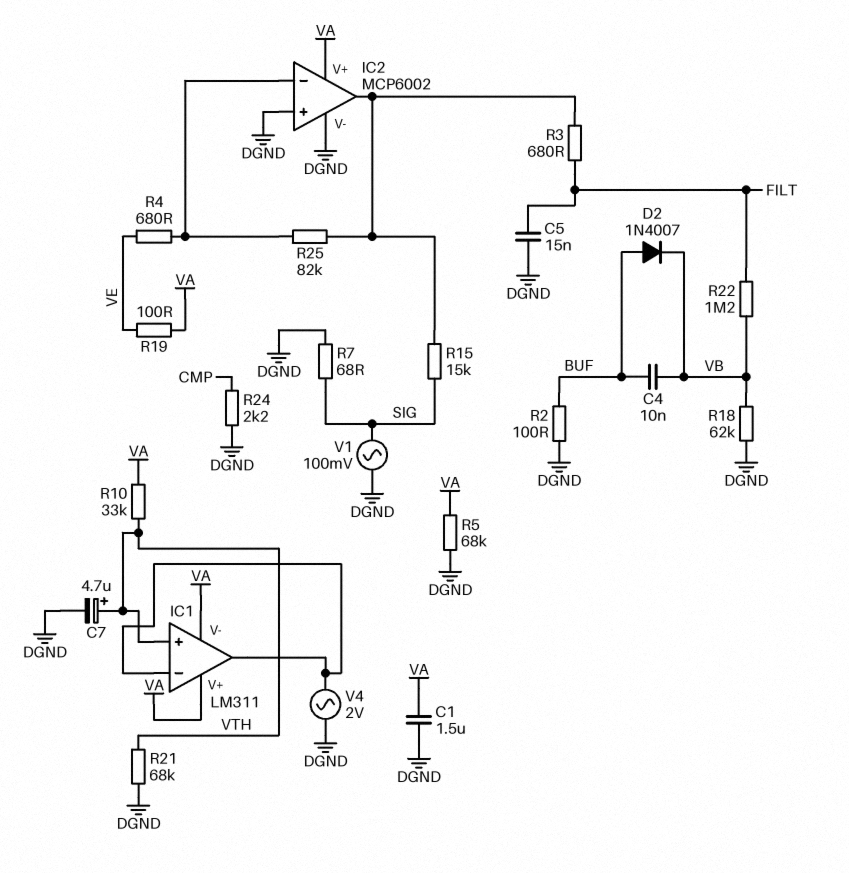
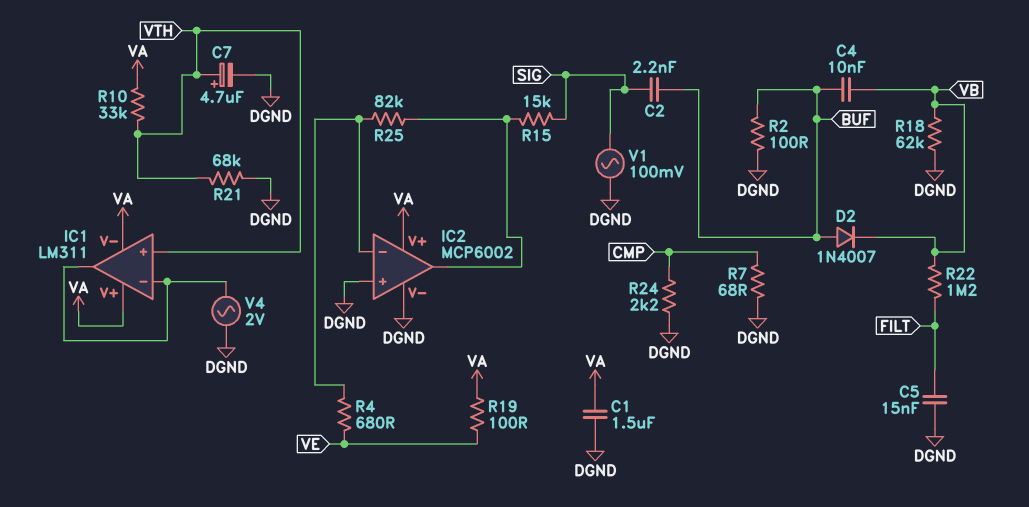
C2: none -> 2.2nF (BUF, SIG)
R3: 680 (FILT, IC2/out) -> none
R5: 68k (DGND, VA) -> none
R7: 68 (DGND, SIG) -> 68 (CMP, DGND)

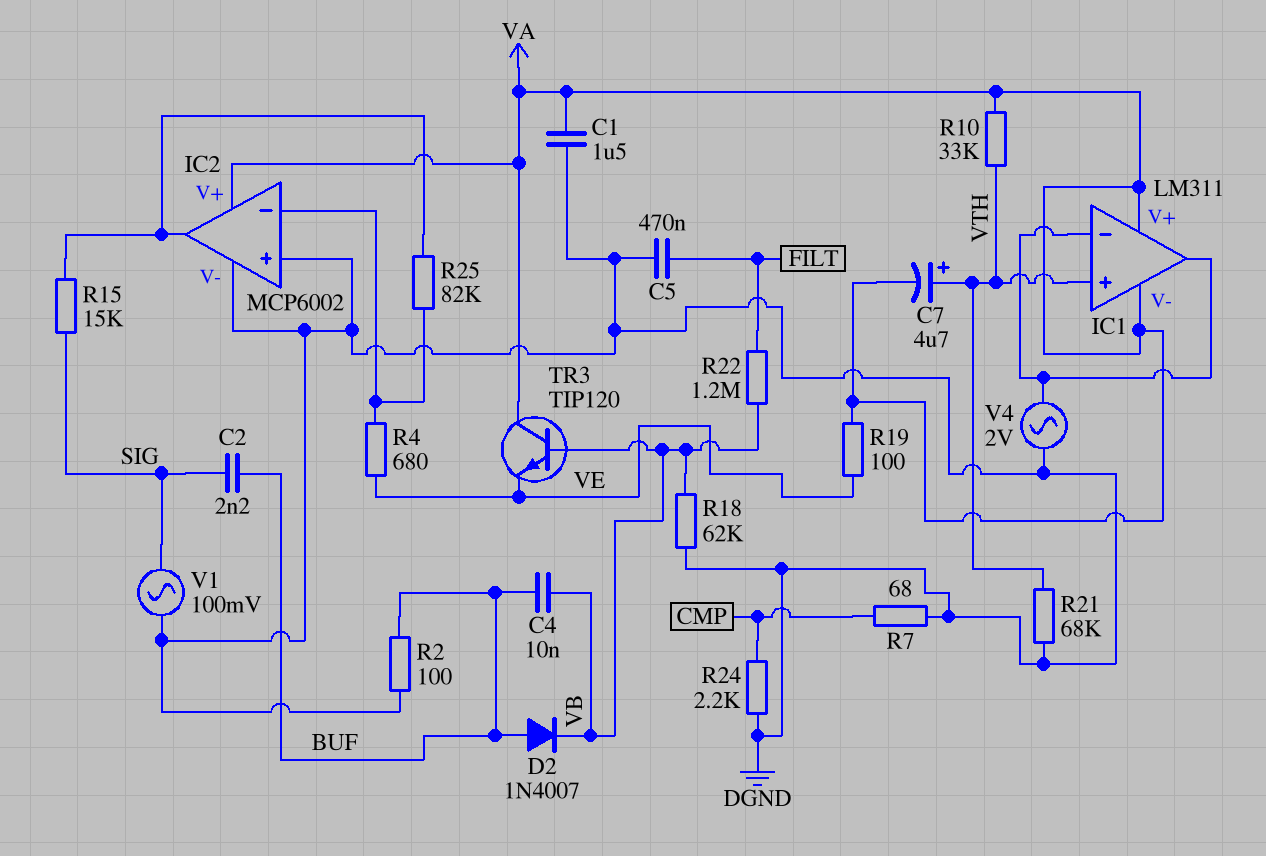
C5: 15nF (DGND, FILT) -> 470nF (DGND, FILT)
C7: 4.7uF (plus VTH, minus DGND) -> 4.7uF (plus VTH, minus VA)
TR3: none -> NPN TIP120 (B VB, C VA, E VE)

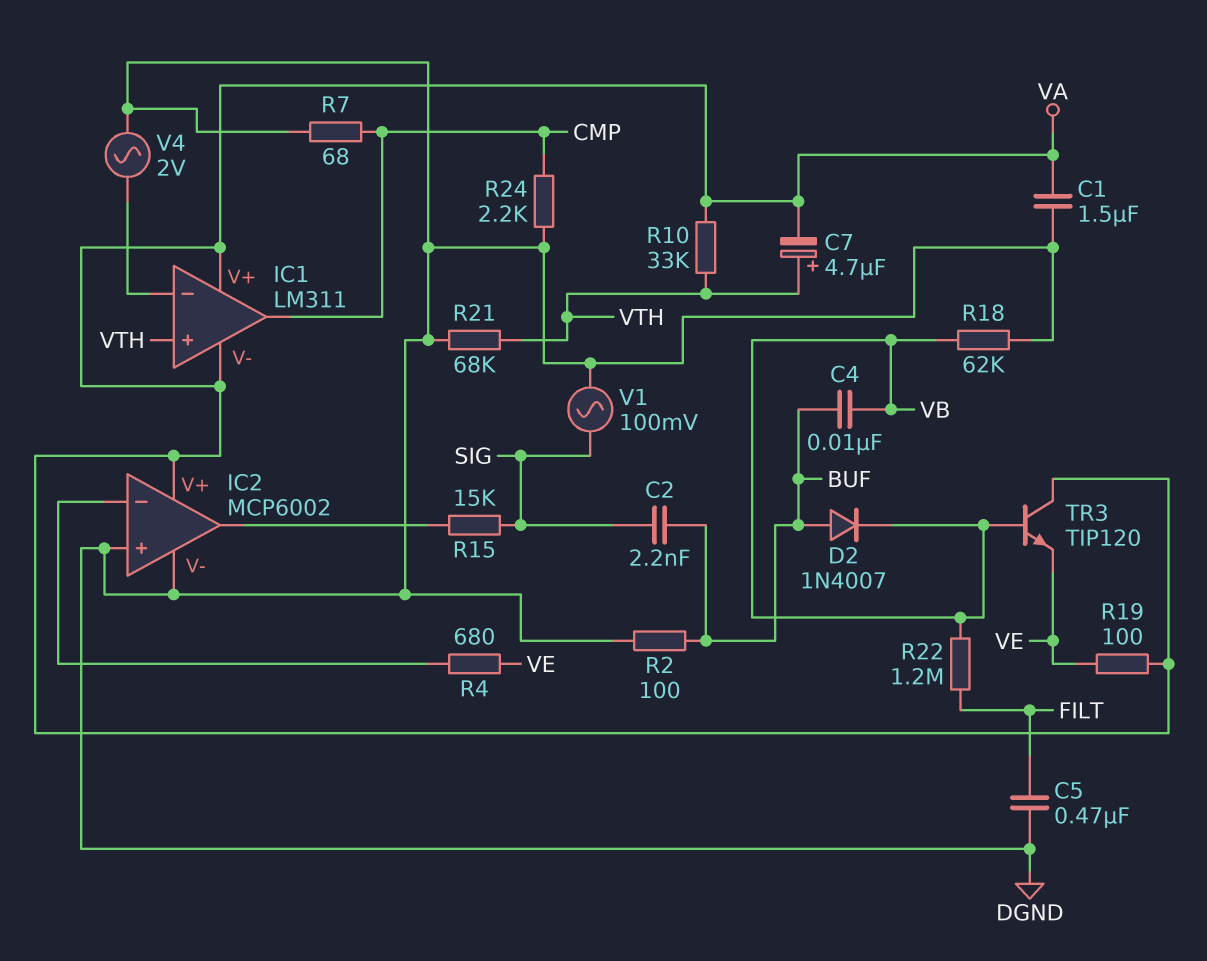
IC1 pin out: IC1/in- -> CMP
R25: 82k (IC2/in-, IC2/out) -> none

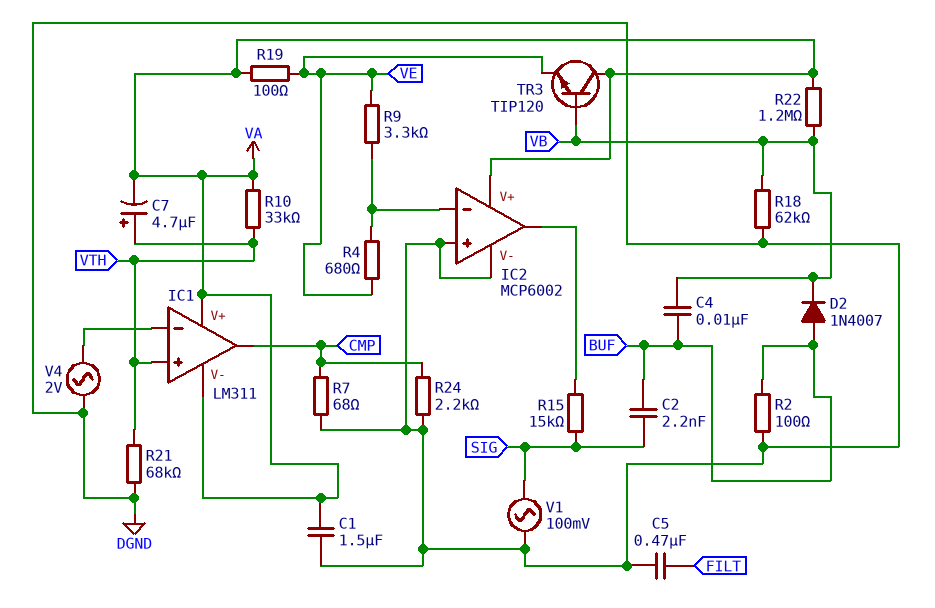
R9: none -> 3.3k (IC2/in-, VE)
R22: 1.2M (FILT, VB) -> 1.2M (VA, VB)

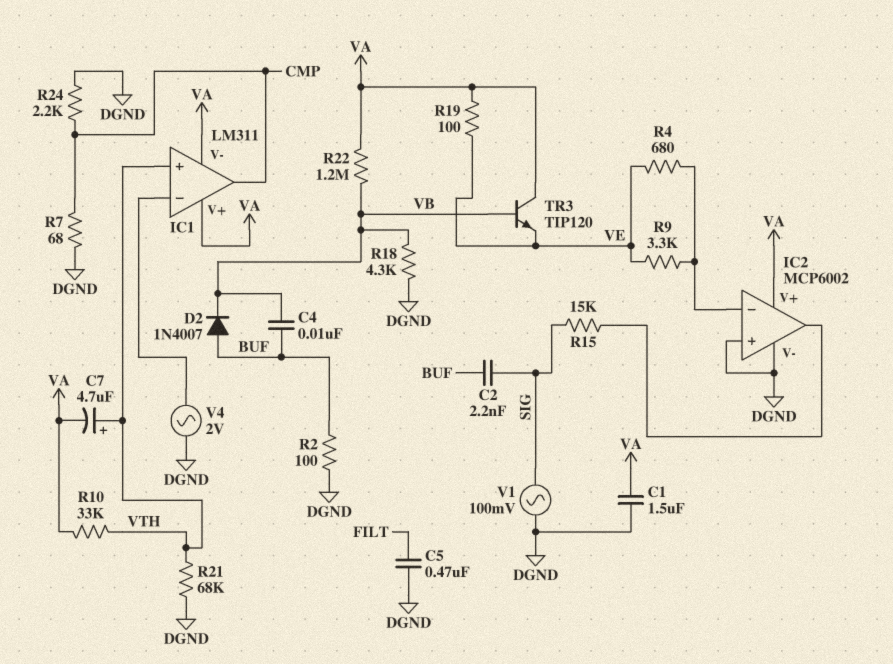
R18: 62k (DGND, VB) -> 4.3k (DGND, VB)

